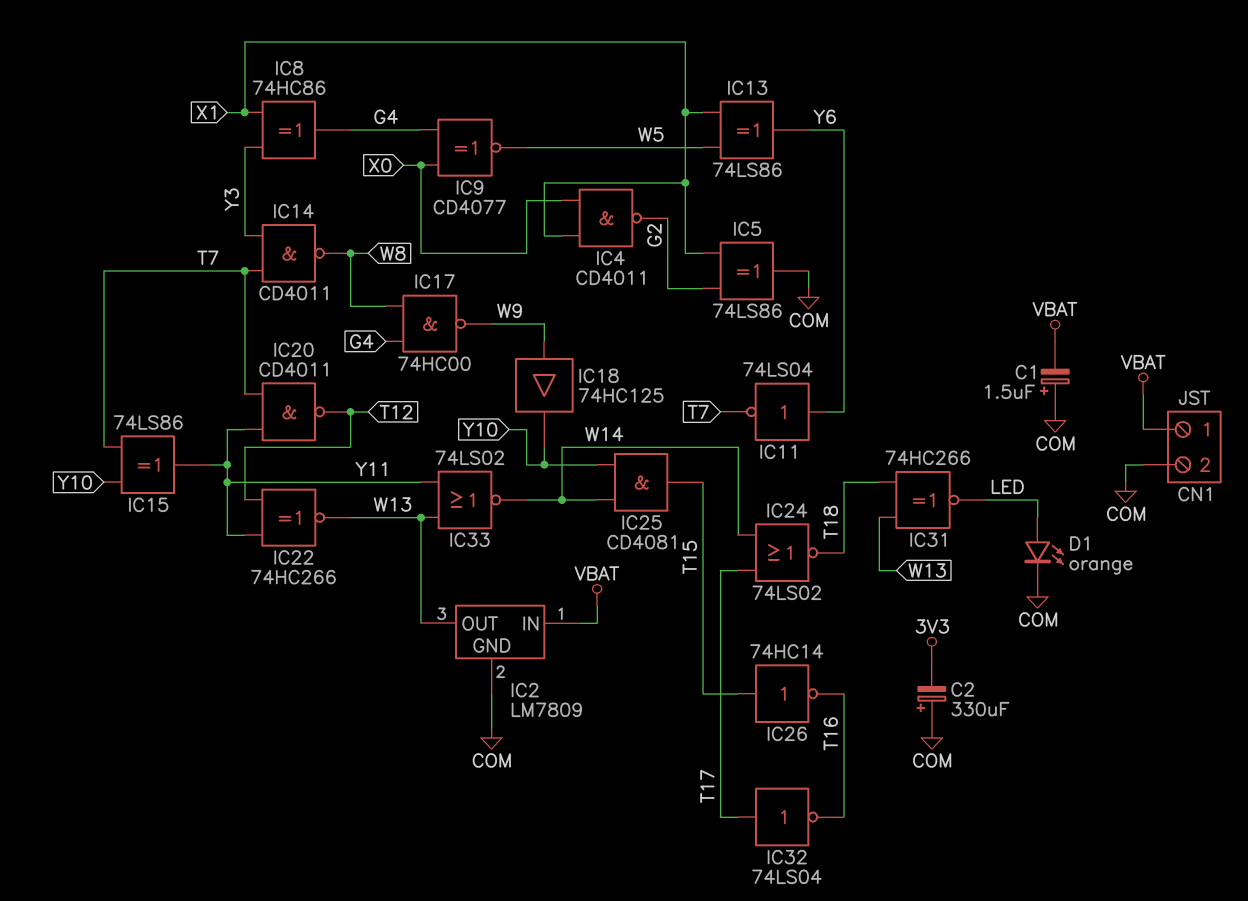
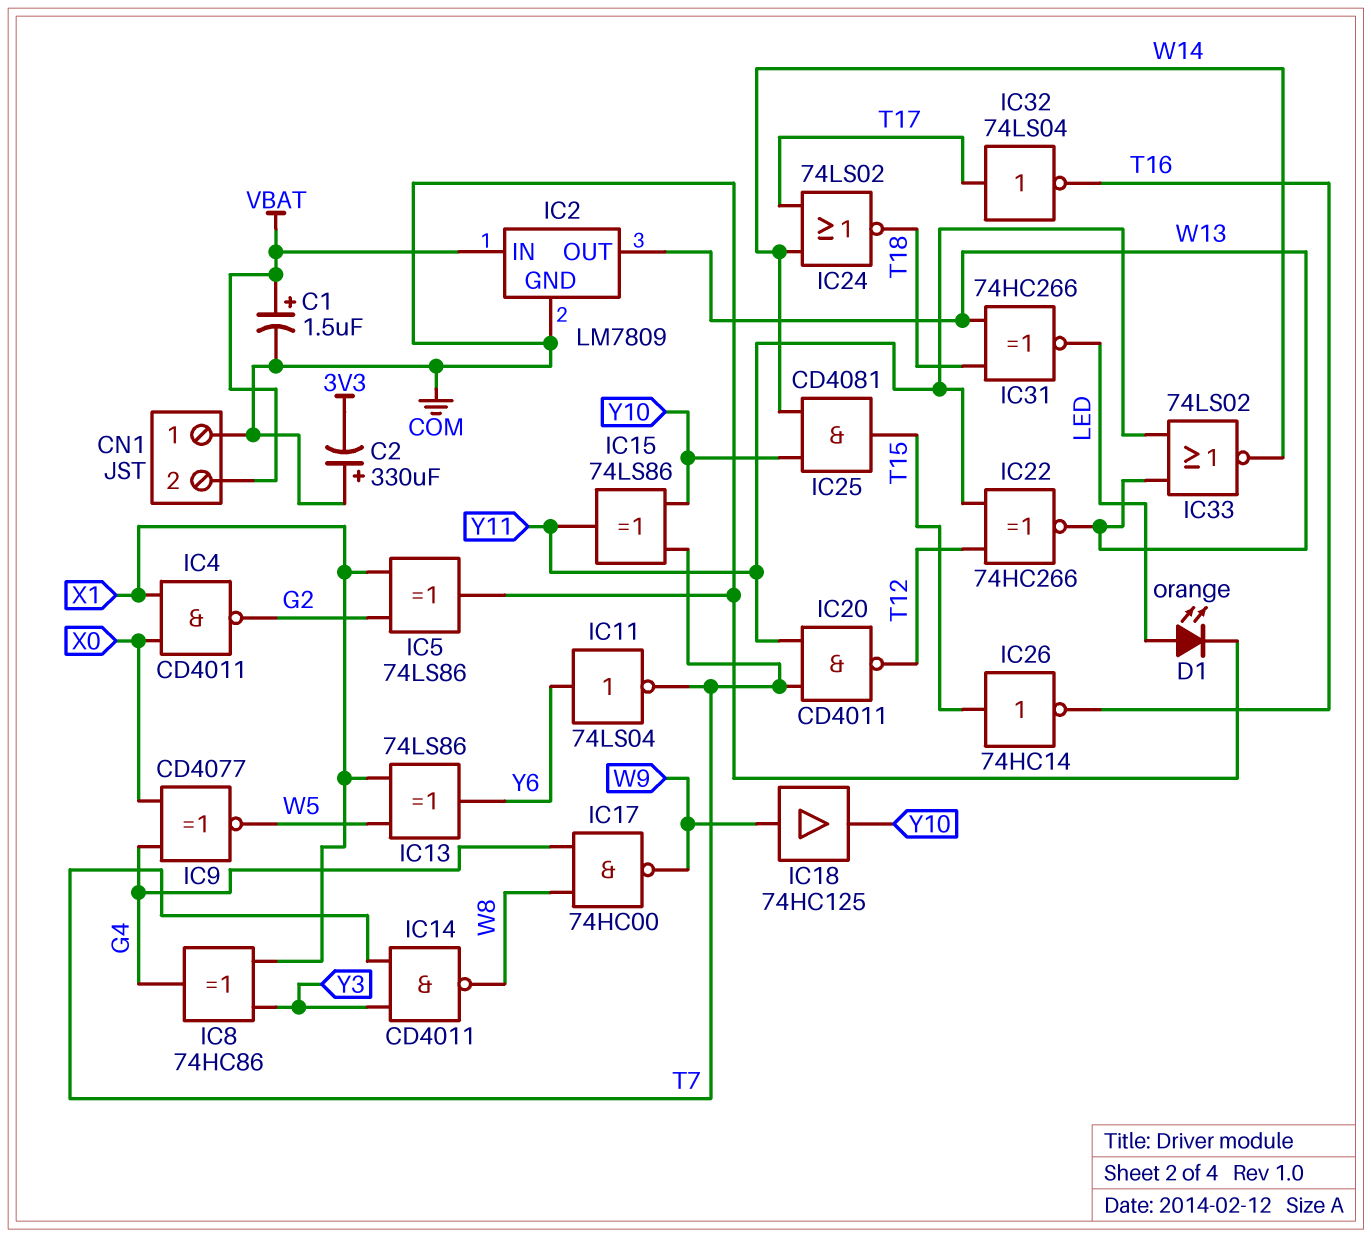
C1: 1.5uF (plus COM, minus VBAT) -> 1.5uF (plus VBAT, minus COM)
CN1 pin 1: VBAT -> COM
CN1 pin 2: COM -> VBAT

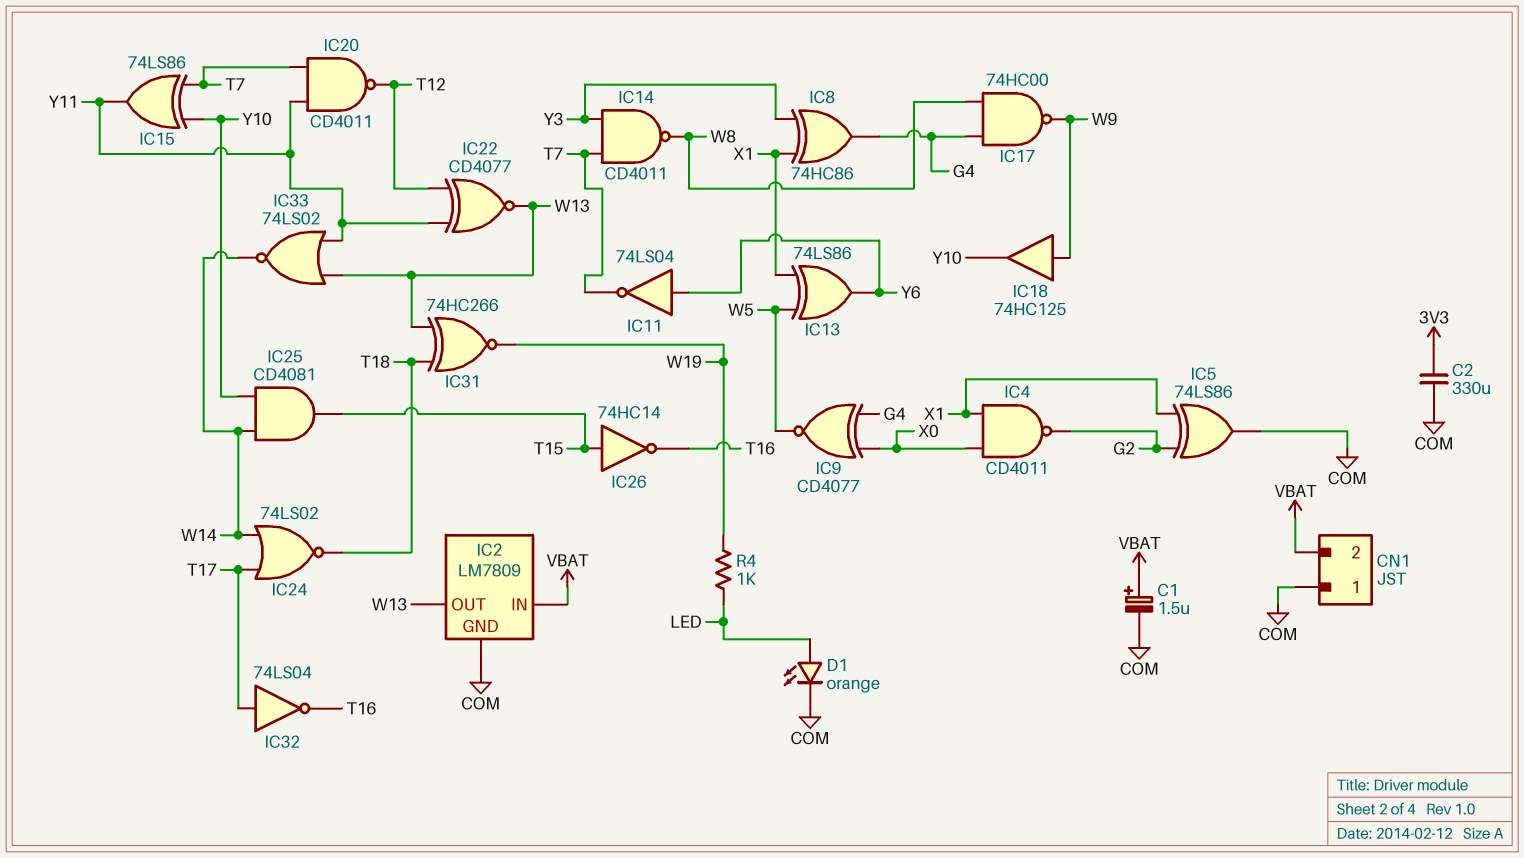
C2: 330uF (plus COM, minus 3V3) -> 330uF (3V3, COM)
IC22: XNOR 74HC266 (in T12, in Y11, out W13) -> XNOR CD4077 (in T12, in Y11, out W13)
IC31: XNOR 74HC266 (in T18, in W13, out LED) -> XNOR 74HC266 (in T18, in W13, out W19)
R4: none -> 1k (LED, W19)

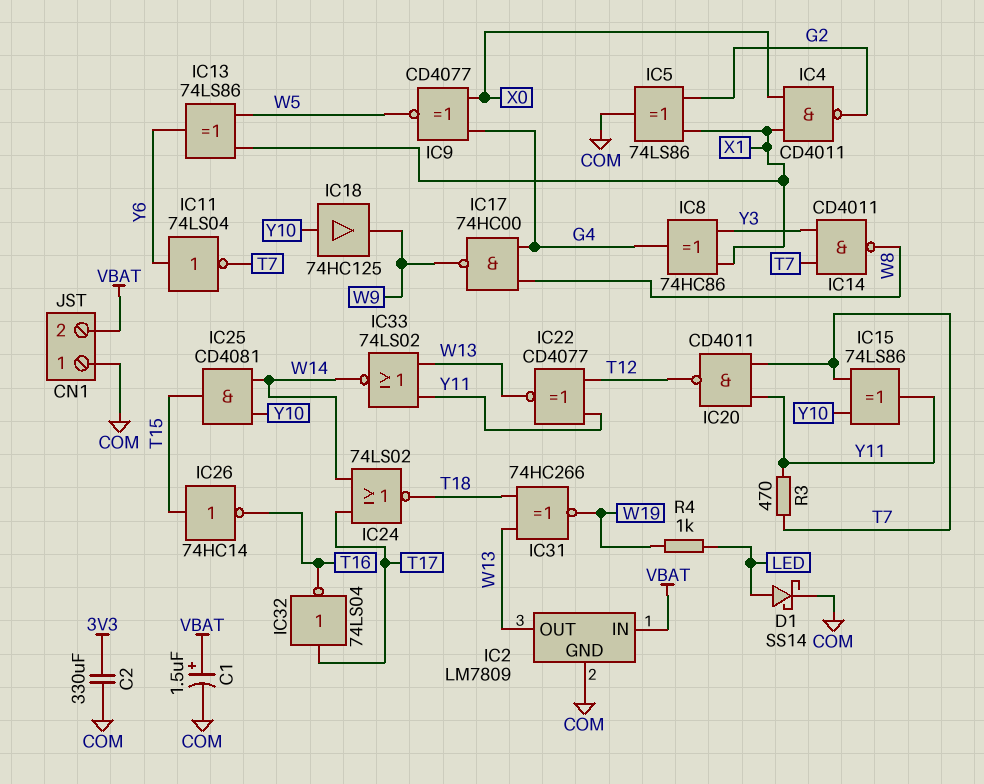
D1: LED orange (A LED, K COM) -> schottky SS14 (A LED, K COM)
IC18: buffer 74HC125 (in W9, out Y10) -> buffer 74HC125 (in Y10, out W9)
R3: none -> 470 (T7, Y11)

